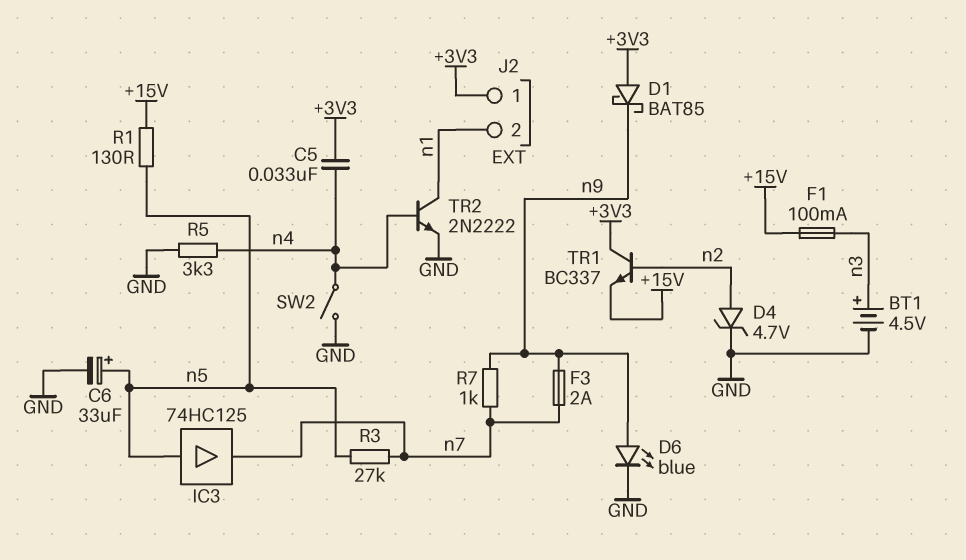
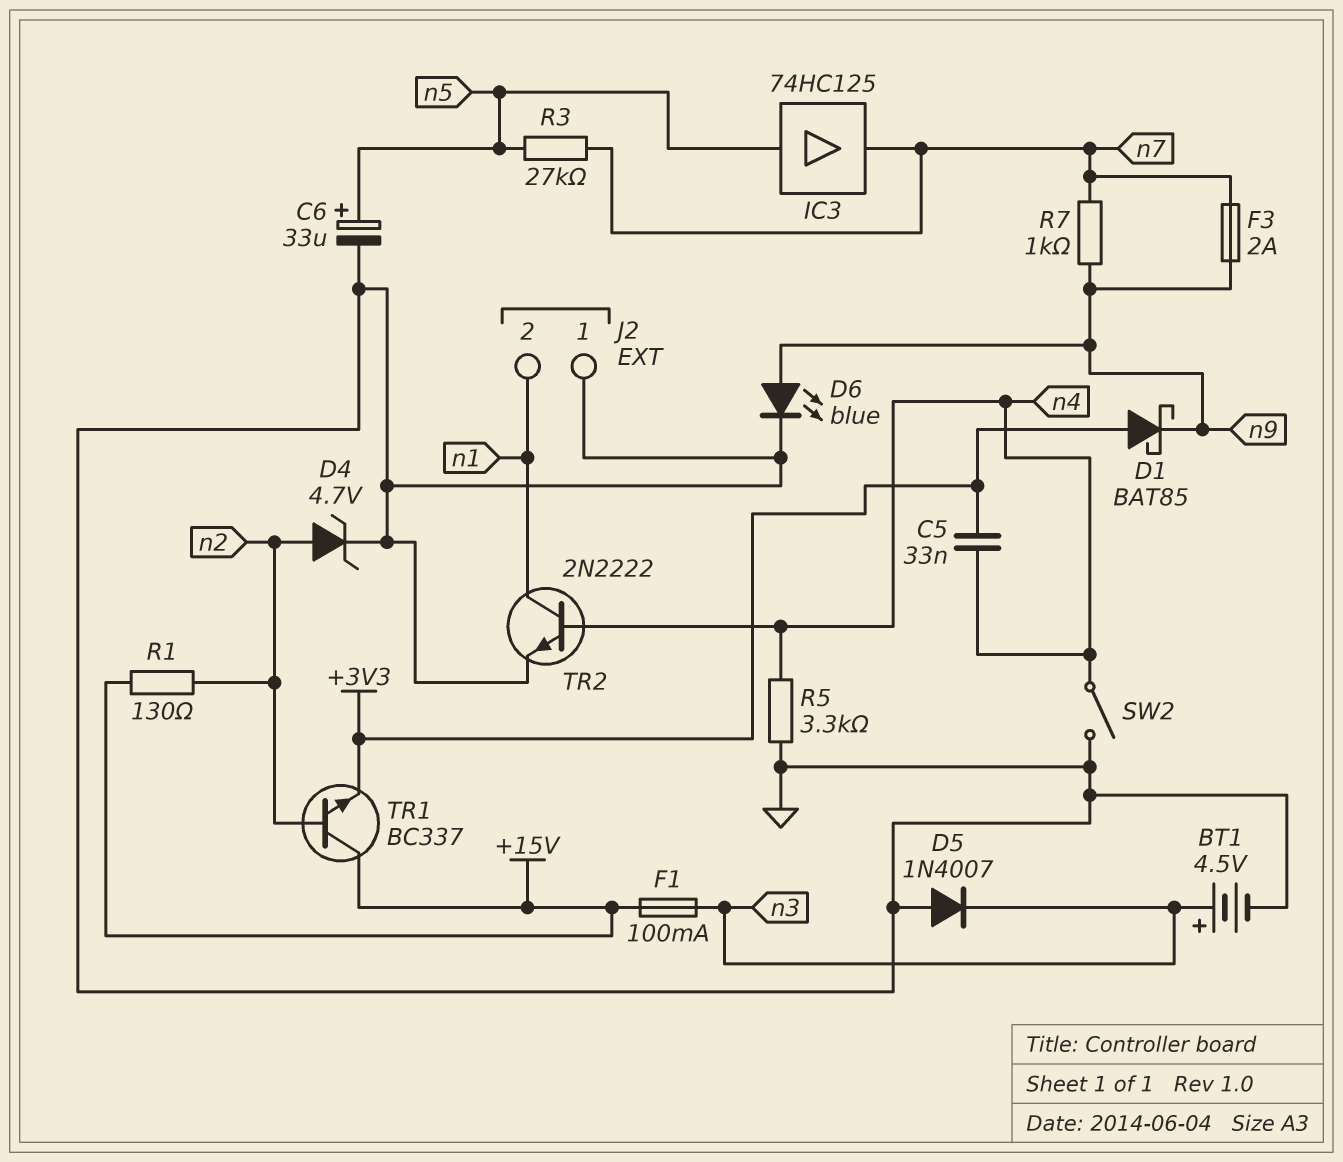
D5: none -> diode 1N4007 (A GND, K n3)
J2 pin 1: +3V3 -> GND
R1: 130 (+15V, n5) -> 130 (+15V, n2)
TR1: NPN BC337 (B n2, C +3V3, E +15V) -> NPN BC337 (B n2, C +15V, E +3V3)

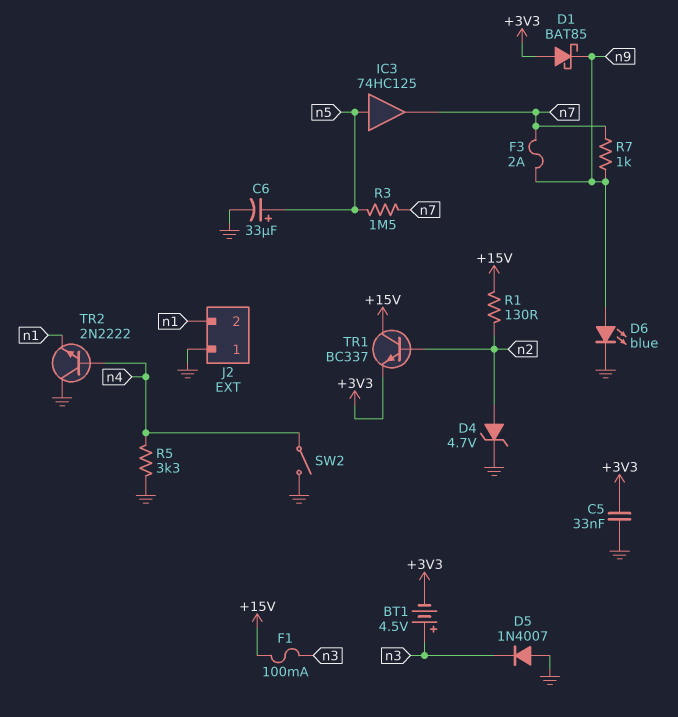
BT1: 4.5V (plus n3, minus GND) -> 4.5V (plus n3, minus +3V3)
C5: 33nF (+3V3, n4) -> 33nF (+3V3, GND)
R3: 27k (n5, n7) -> 1.5M (n5, n7)
TR2: NPN 2N2222 (B n4, C n1, E GND) -> NPN 2N2222 (B n4, C GND, E n1)

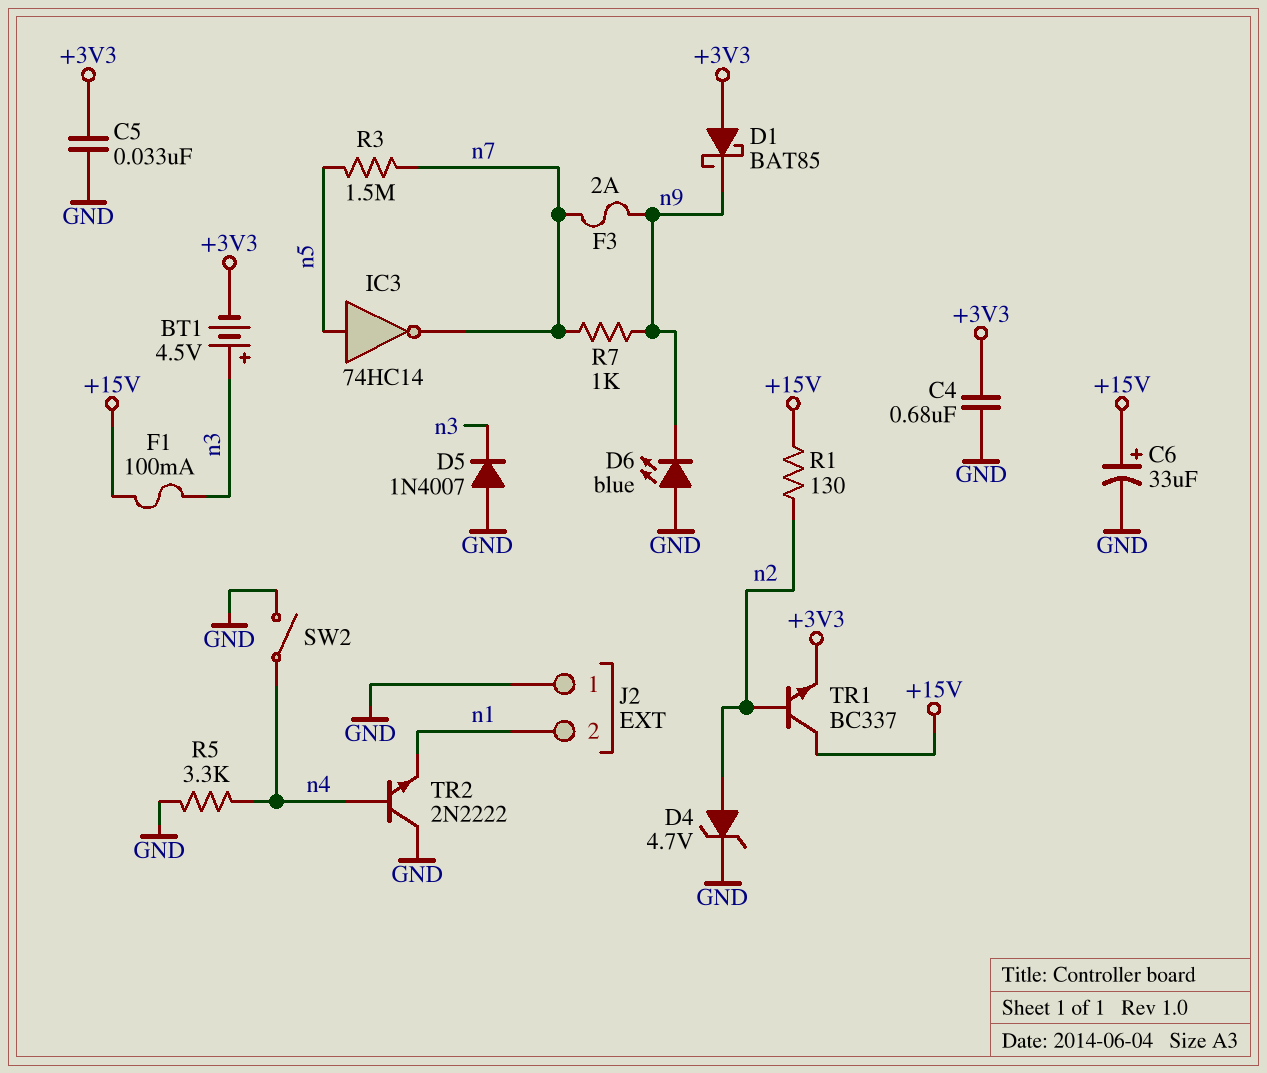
C4: none -> 680nF (+3V3, GND)
C6: 33uF (plus n5, minus GND) -> 33uF (plus +15V, minus GND)
D6: LED blue (A n9, K GND) -> LED blue (A GND, K n9)
IC3: buffer 74HC125 (in n5, out n7) -> NOT 74HC14 (in n5, out n7)

